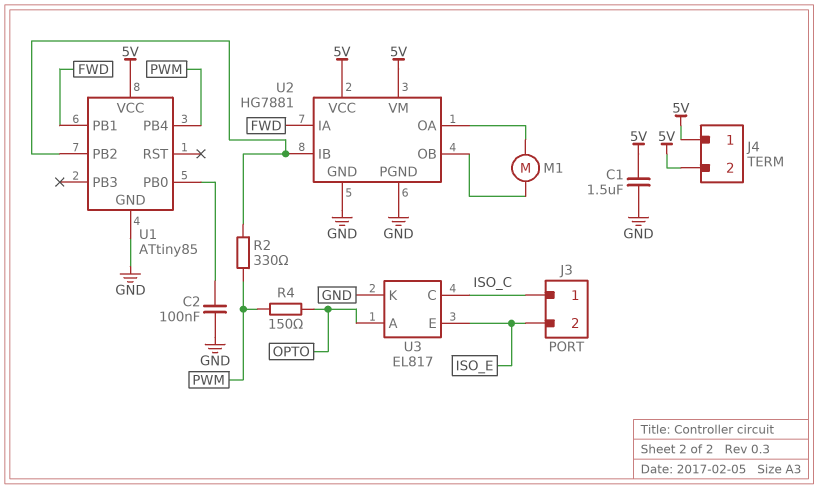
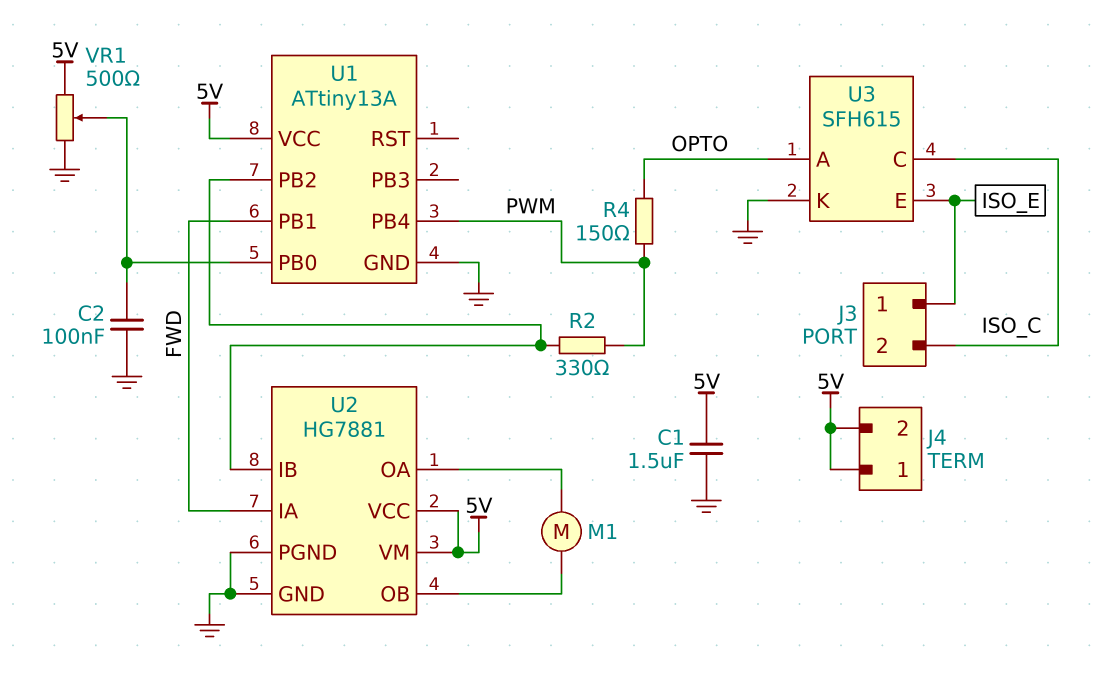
J3 pin 1: ISO_C -> ISO_E
J3 pin 2: ISO_E -> ISO_C
U1: ATtiny85 -> ATtiny13A
U3: EL817 -> SFH615
VR1: none -> 500 (5V, GND, wiper U1/PB0)

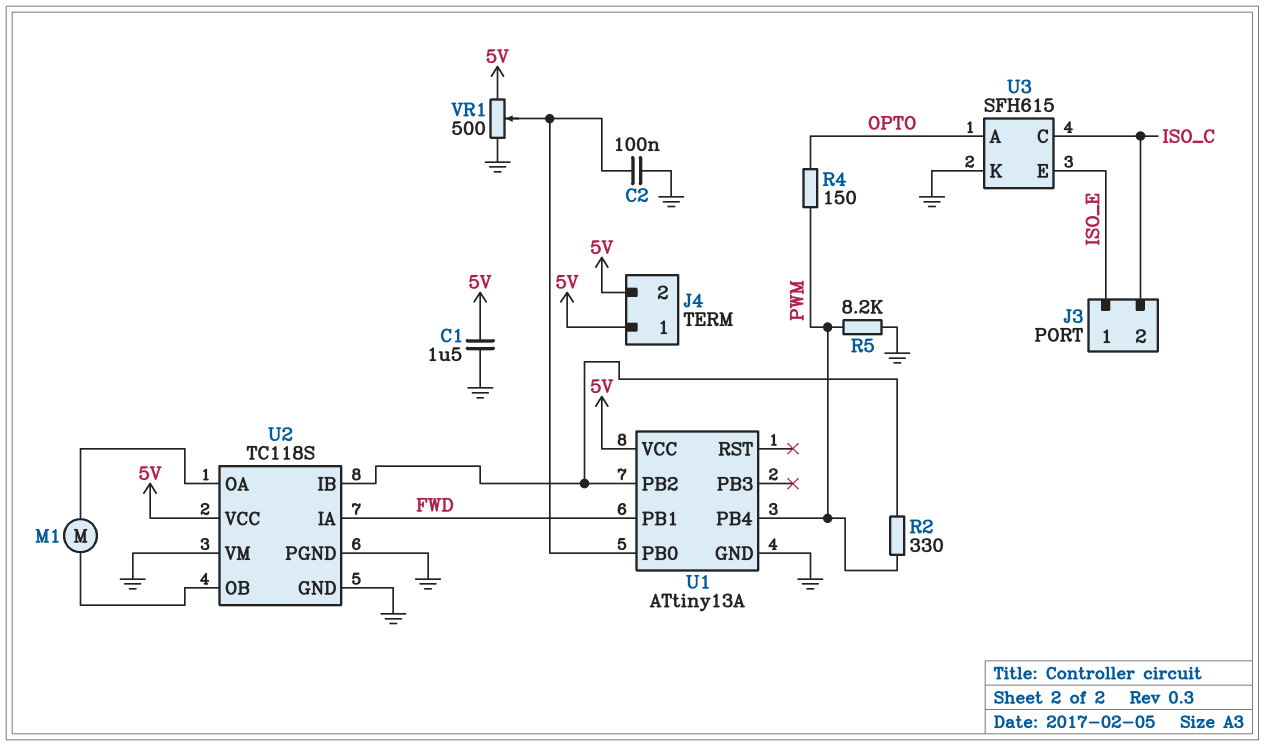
R5: none -> 8.2k (GND, PWM)
U2: HG7881 -> TC118S
U2 pin VM: 5V -> GND

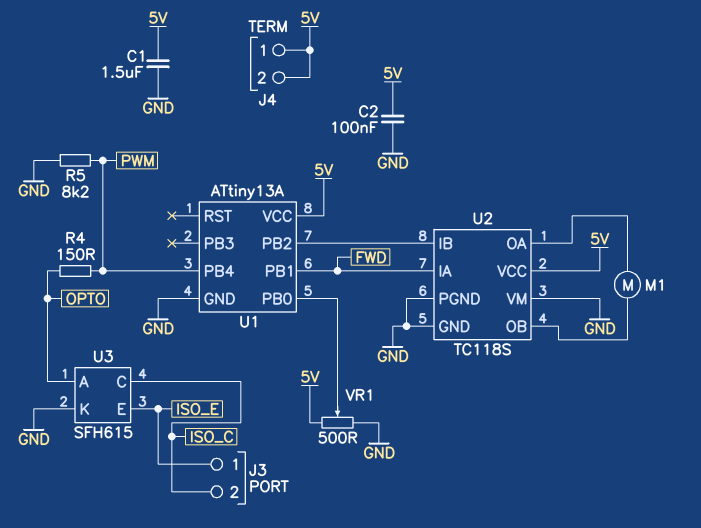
C2: 100nF (GND, U1/PB0) -> 100nF (5V, GND)
R2: 330 (PWM, U1/PB2) -> none

